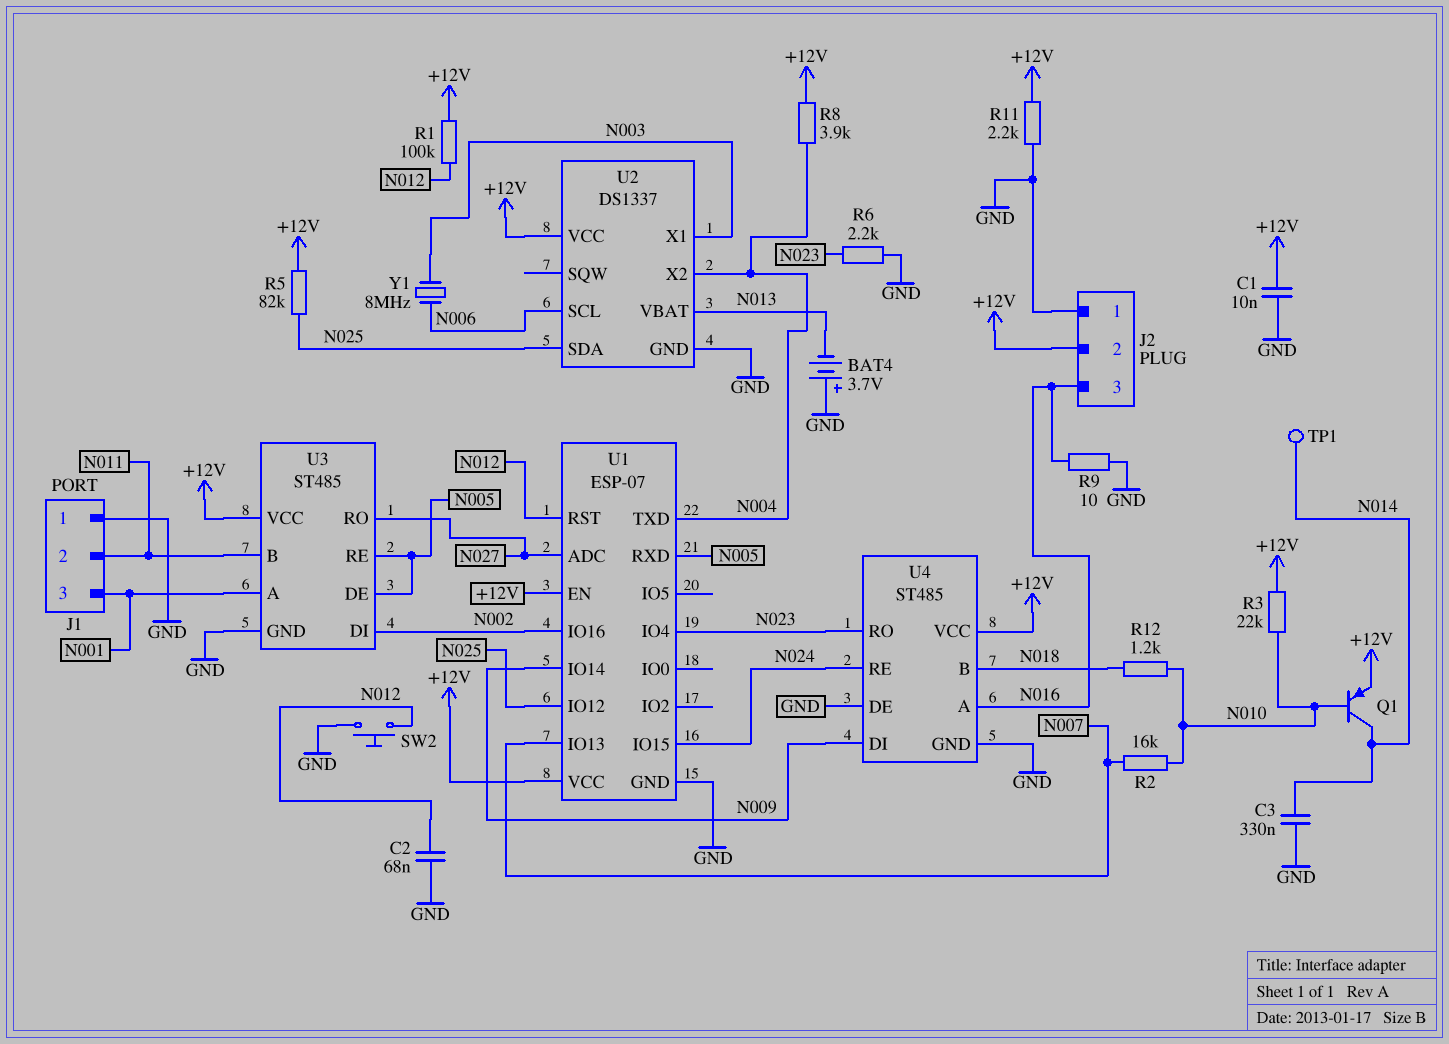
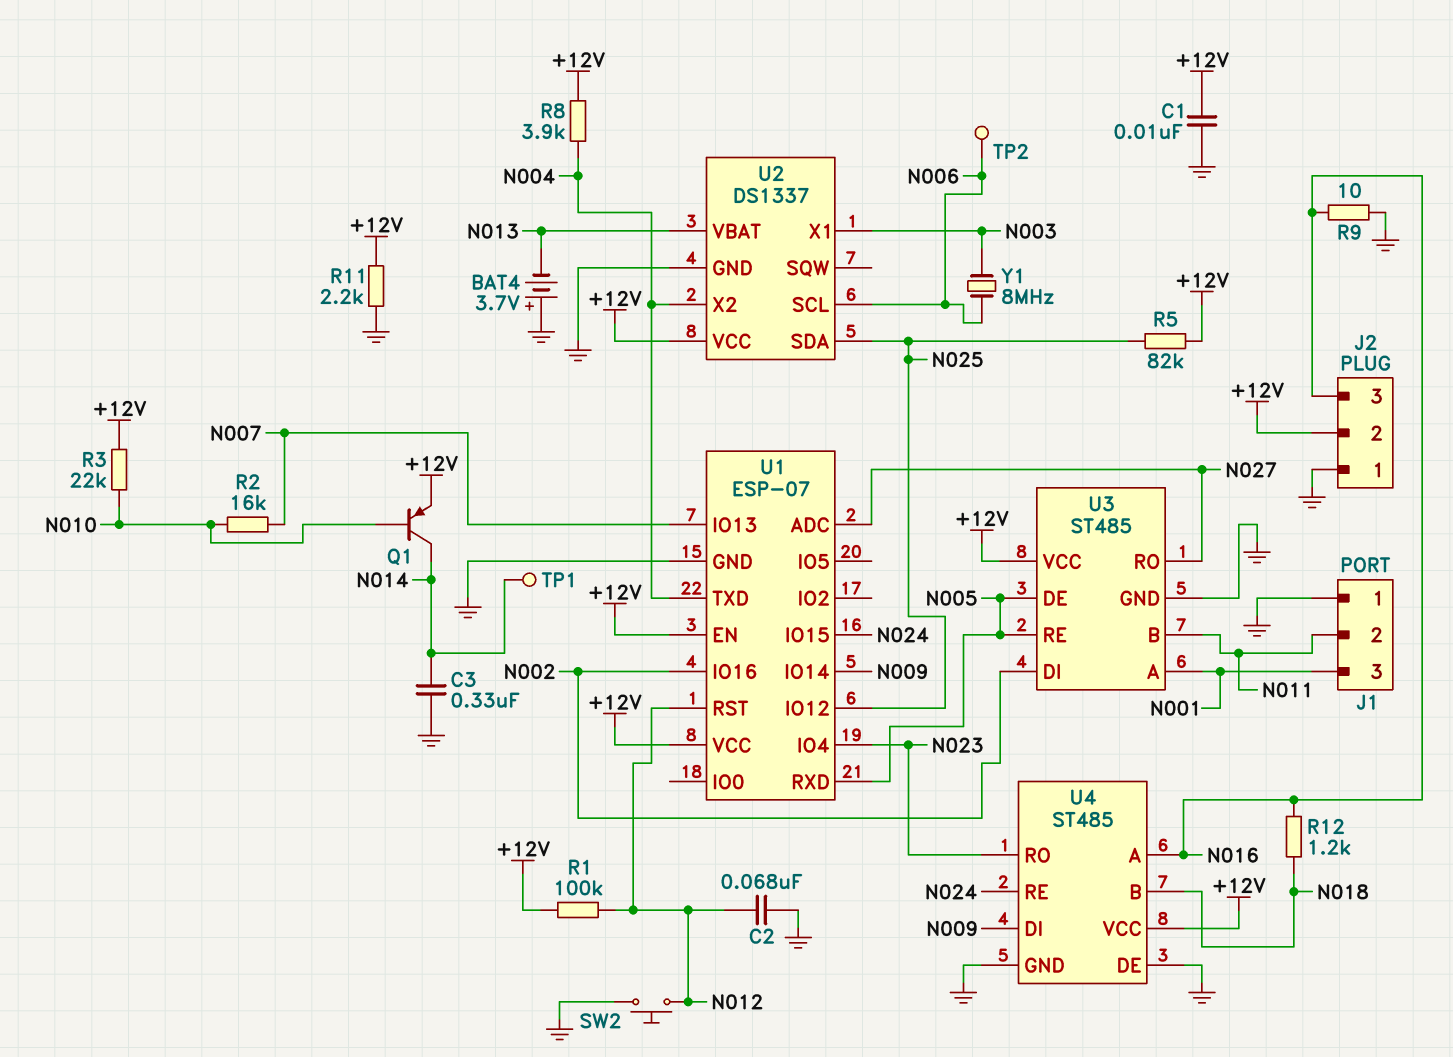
R6: 2.2k (GND, N023) -> none
R12: 1.2k (N010, N018) -> 1.2k (N016, N018)
TP2: none -> test point (N006)

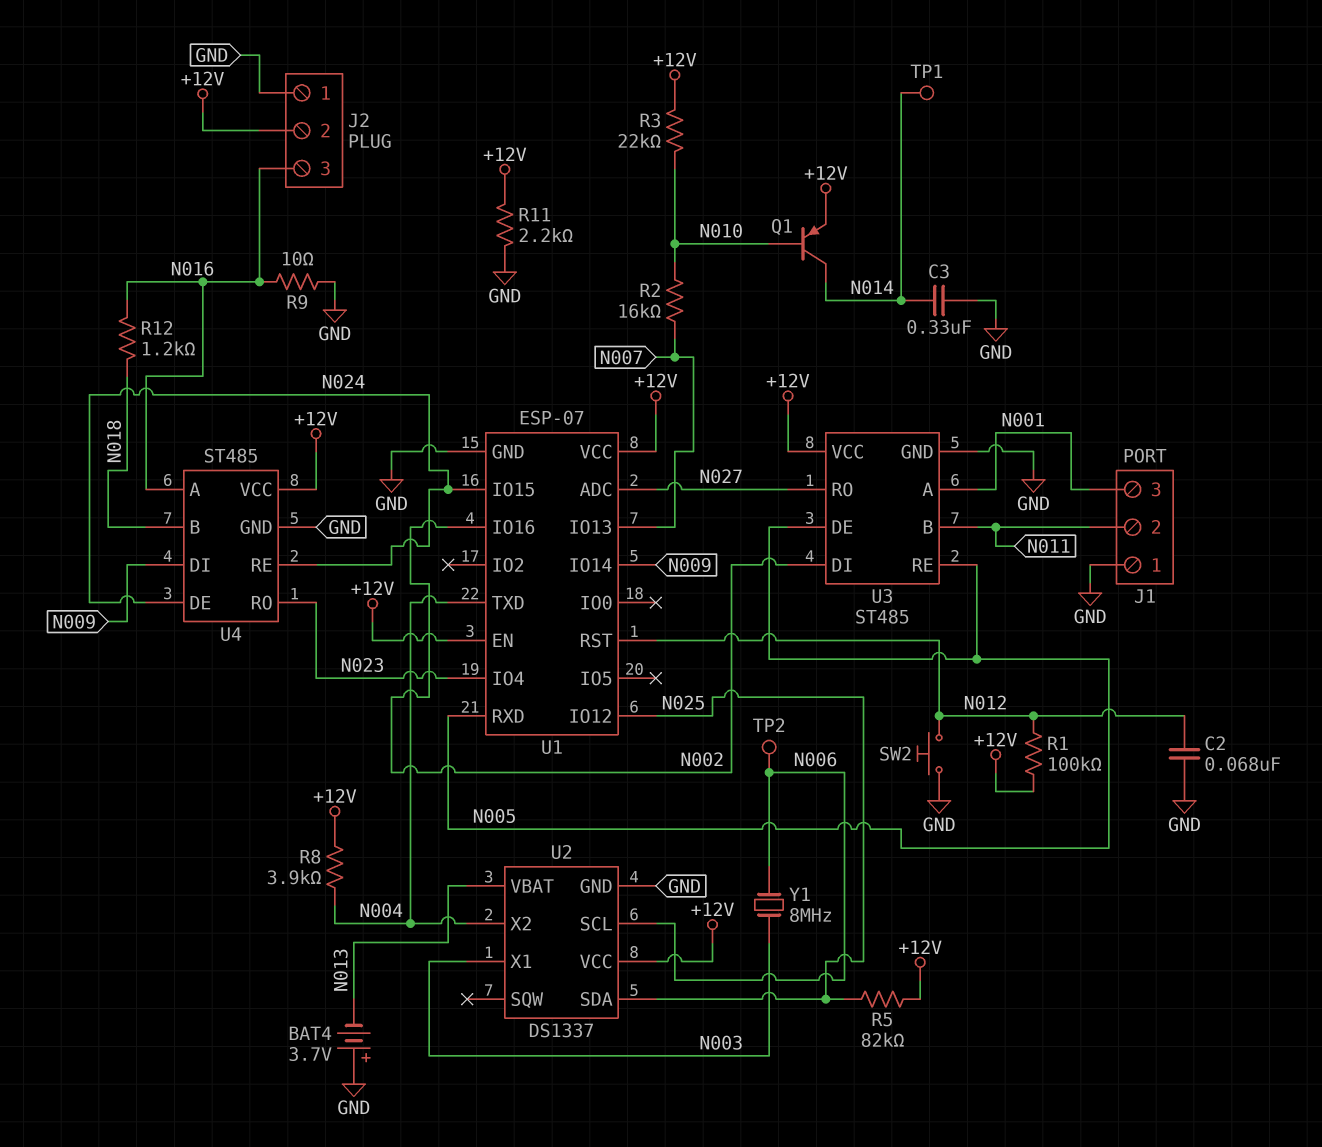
C1: 10nF (+12V, GND) -> none
U4 pin DE: GND -> N024

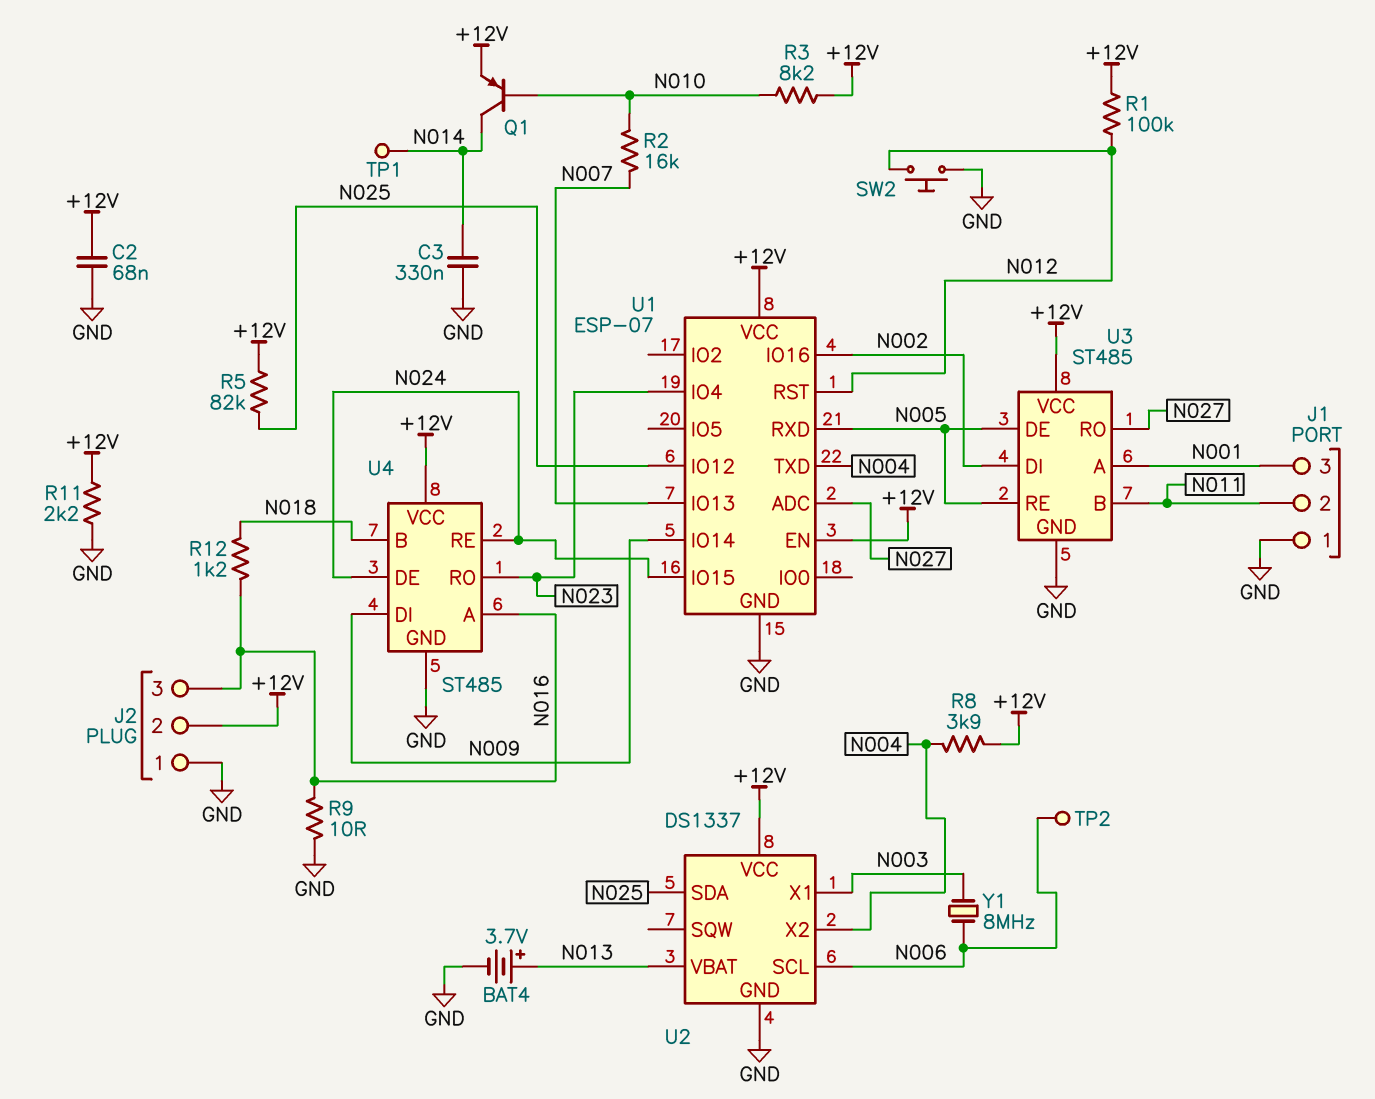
BAT4: 3.7V (plus GND, minus N013) -> 3.7V (plus N013, minus GND)
C2: 68nF (GND, N012) -> 68nF (+12V, GND)
R3: 22k (+12V, N010) -> 8.2k (+12V, N010)

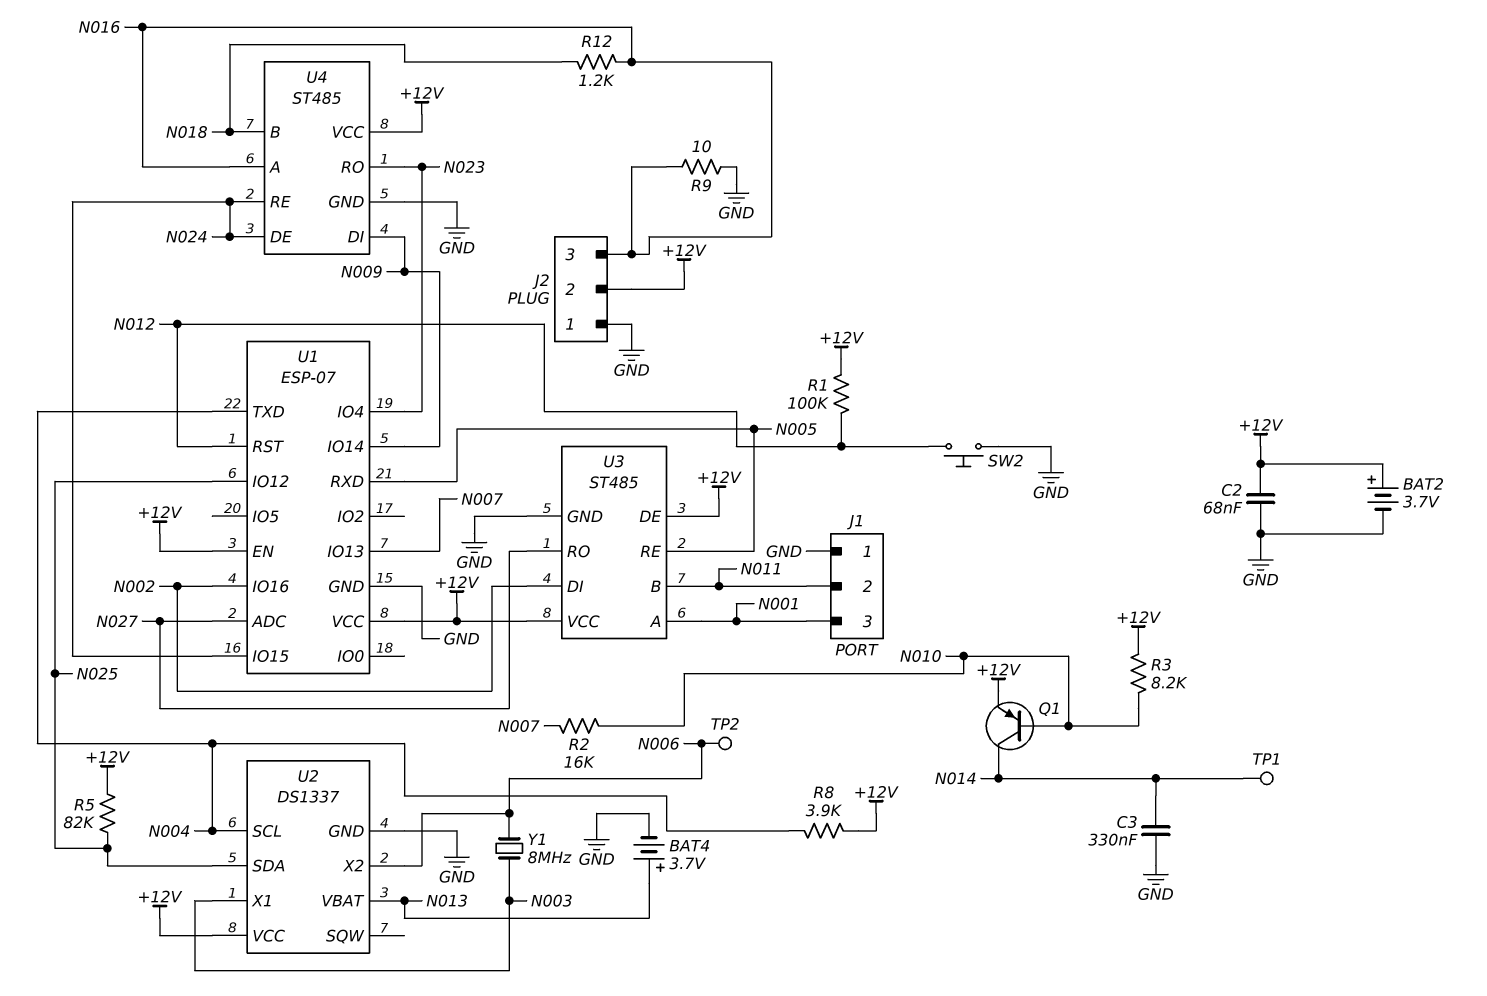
BAT2: none -> 3.7V (plus +12V, minus GND)
R11: 2.2k (+12V, GND) -> none
U2 pin SCL: N006 -> N004
U2 pin X2: N004 -> N006
U3 pin DE: N005 -> +12V

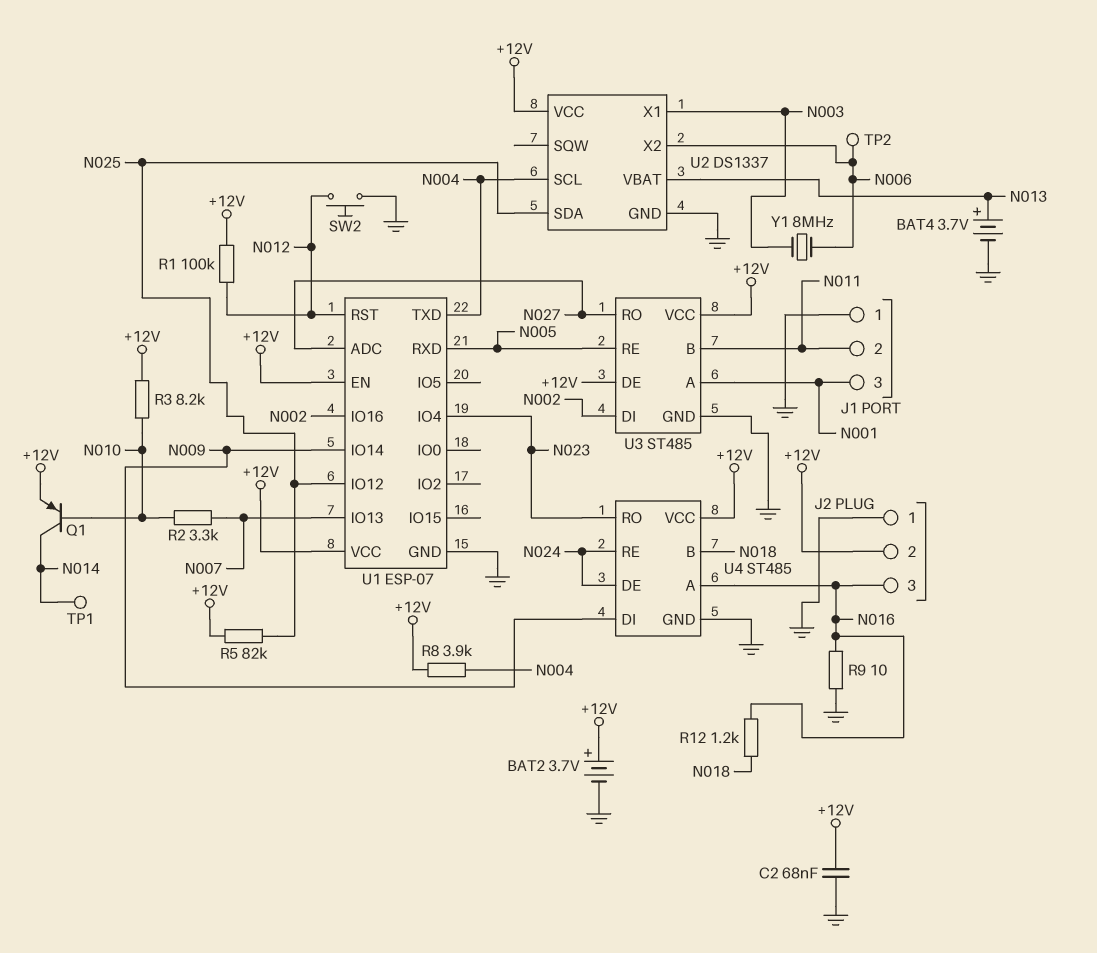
C3: 330nF (GND, N014) -> none
R2: 16k (N007, N010) -> 3.3k (N007, N010)
U1 pin IO15: N024 -> none

